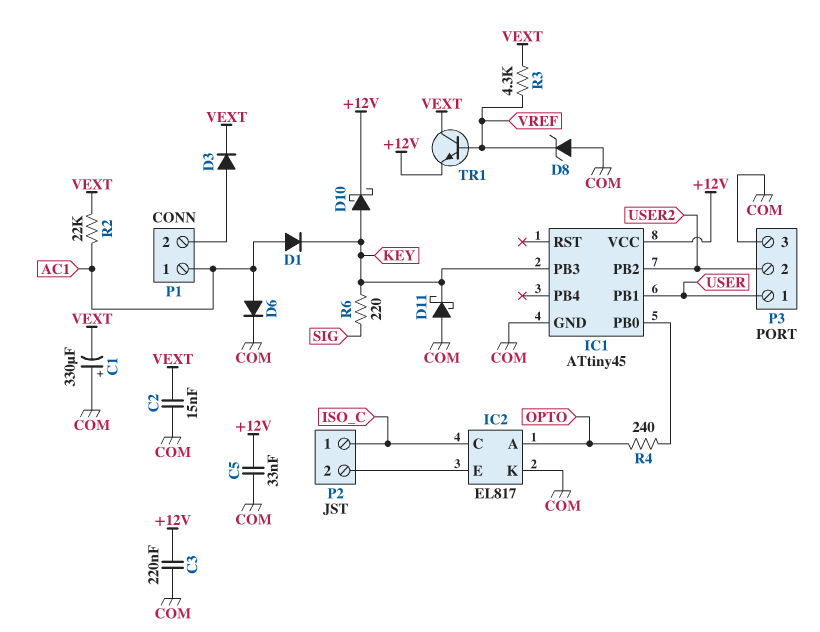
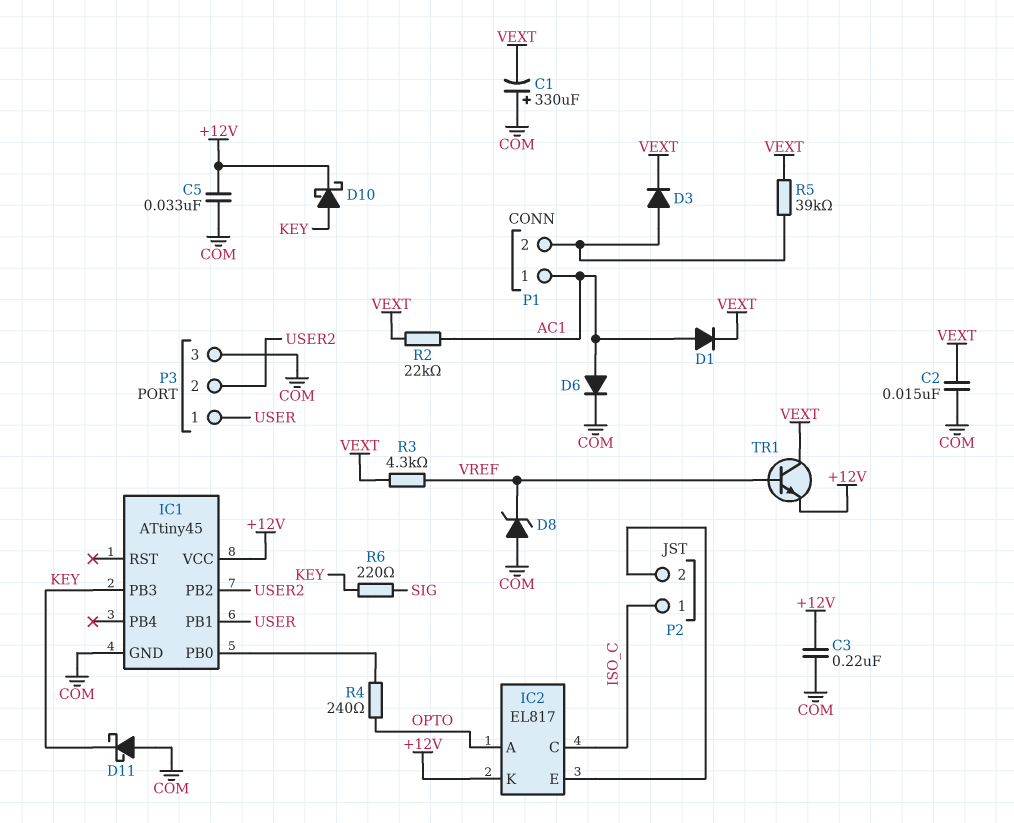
D1: diode (A AC1, K KEY) -> diode (A AC1, K VEXT)
IC2 pin K: COM -> +12V
R5: none -> 39k (P1/2, VEXT)

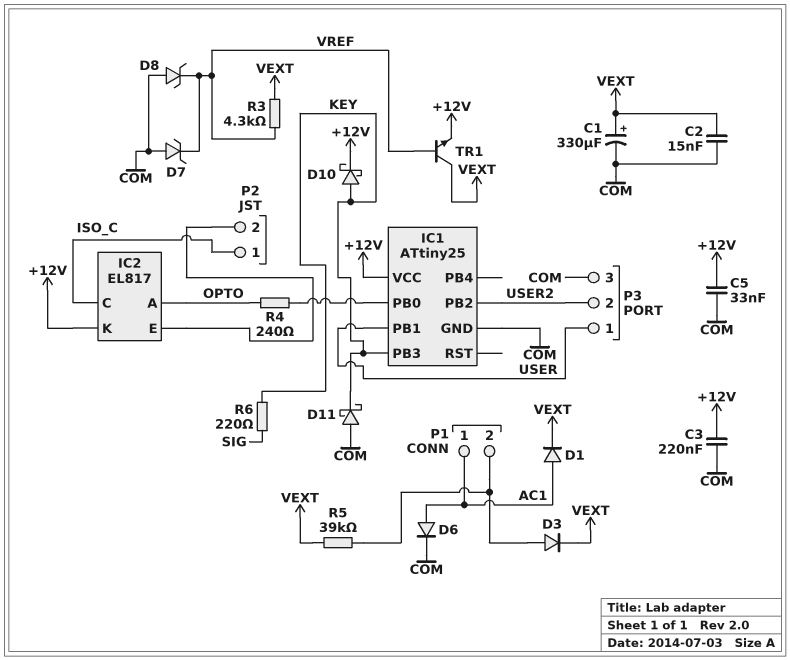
C1: 330uF (plus COM, minus VEXT) -> 330uF (plus VEXT, minus COM)
D7: none -> zener (A COM, K VREF)
IC1: ATtiny45 -> ATtiny25
R2: 22k (AC1, VEXT) -> none

